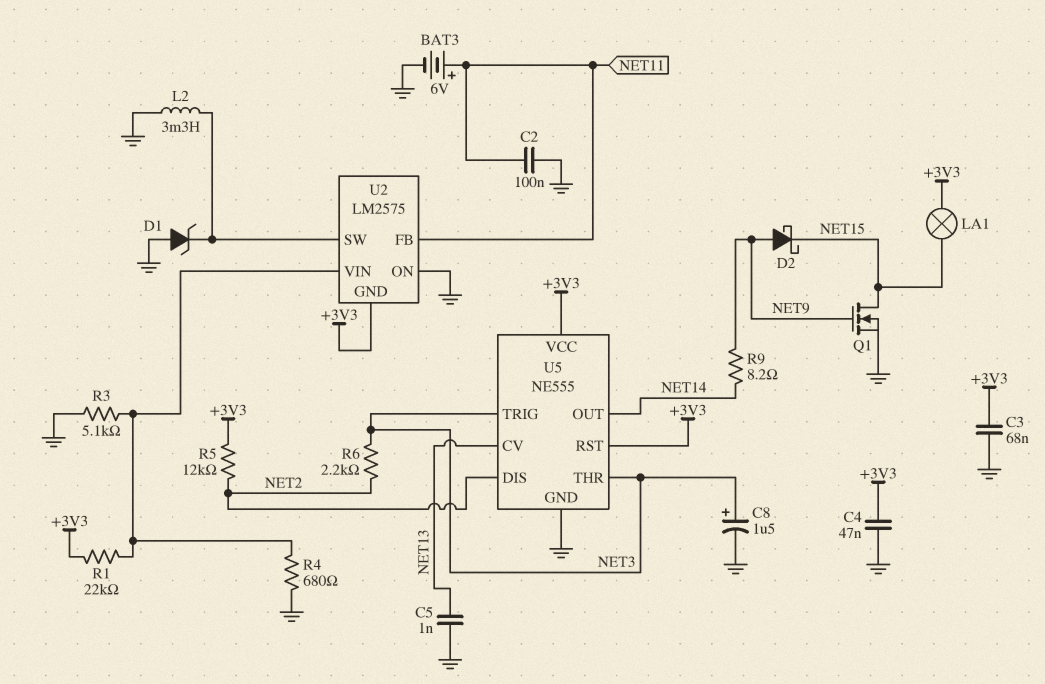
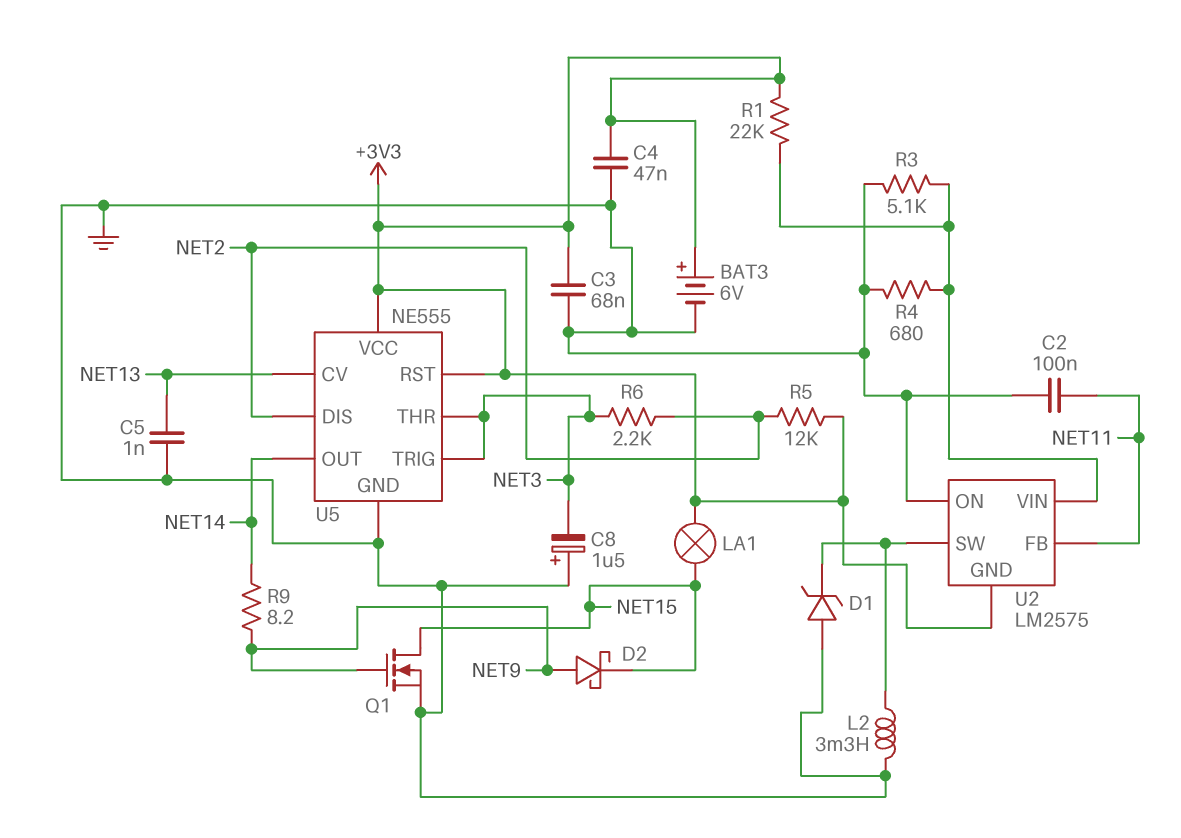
BAT3: 6V (plus NET11, minus GND) -> 6V (plus +3V3, minus GND)
C8: 1.5uF (plus NET3, minus GND) -> 1.5uF (plus GND, minus NET3)

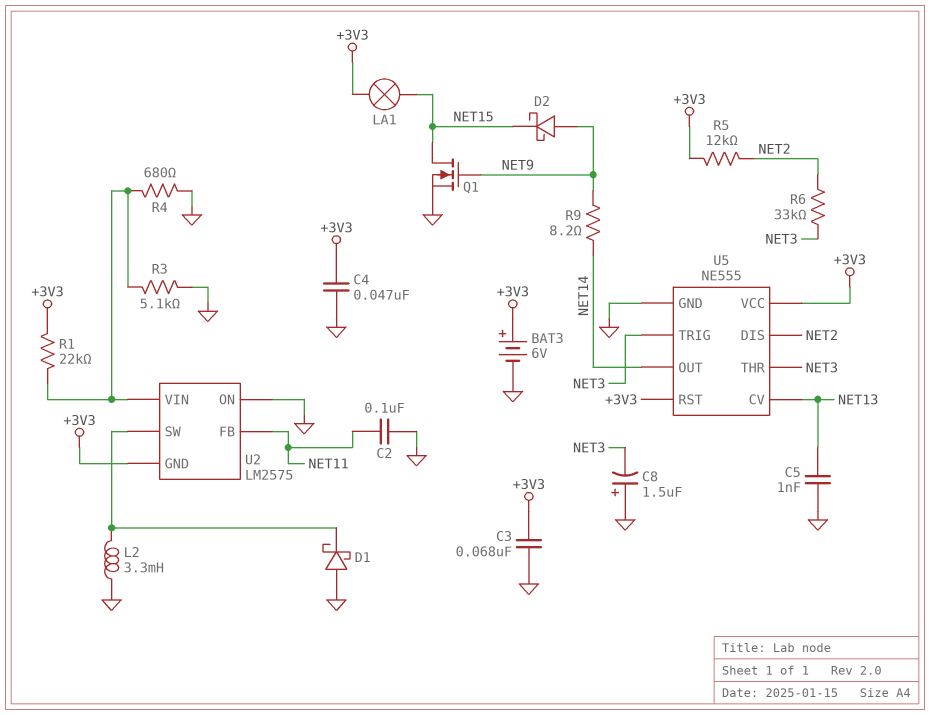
D1: zener (A GND, K U2/SW) -> schottky (A GND, K U2/SW)
R6: 2.2k (NET2, NET3) -> 33k (NET2, NET3)

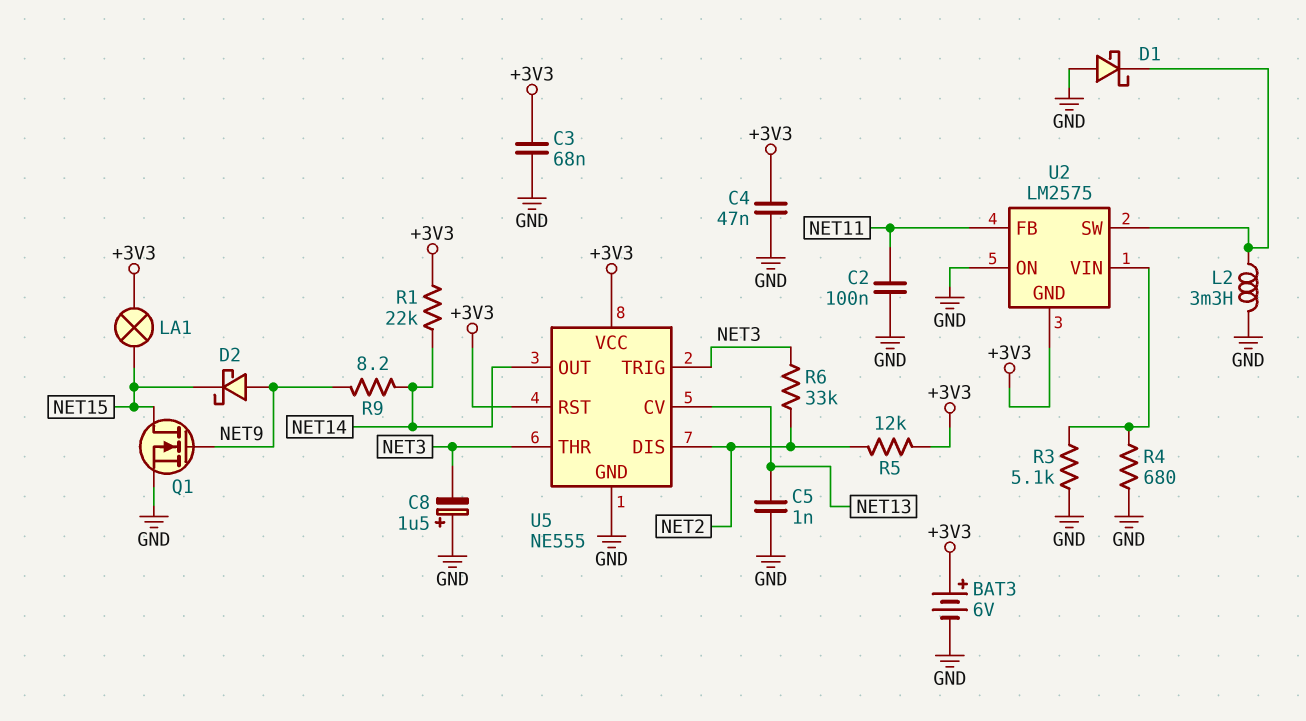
R1: 22k (+3V3, U2/VIN) -> 22k (+3V3, NET14)

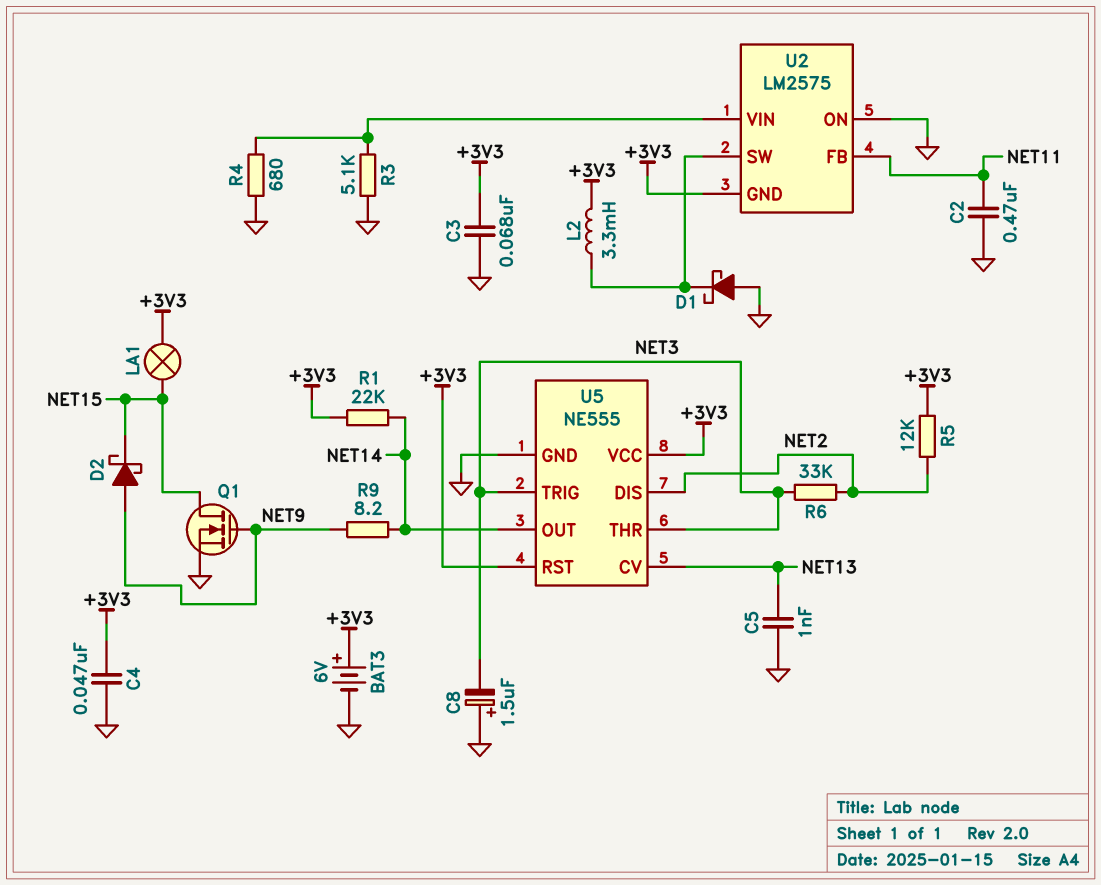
C2: 100nF (GND, NET11) -> 470nF (GND, NET11)
L2: 3.3mH (GND, U2/SW) -> 3.3mH (+3V3, U2/SW)

